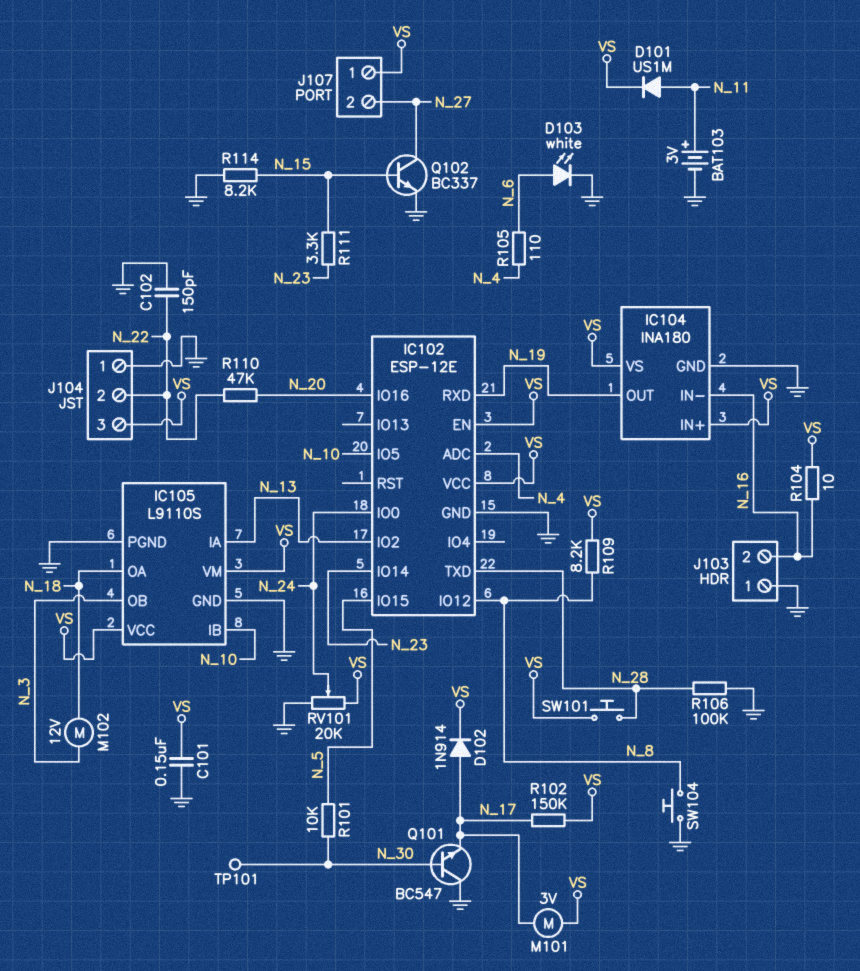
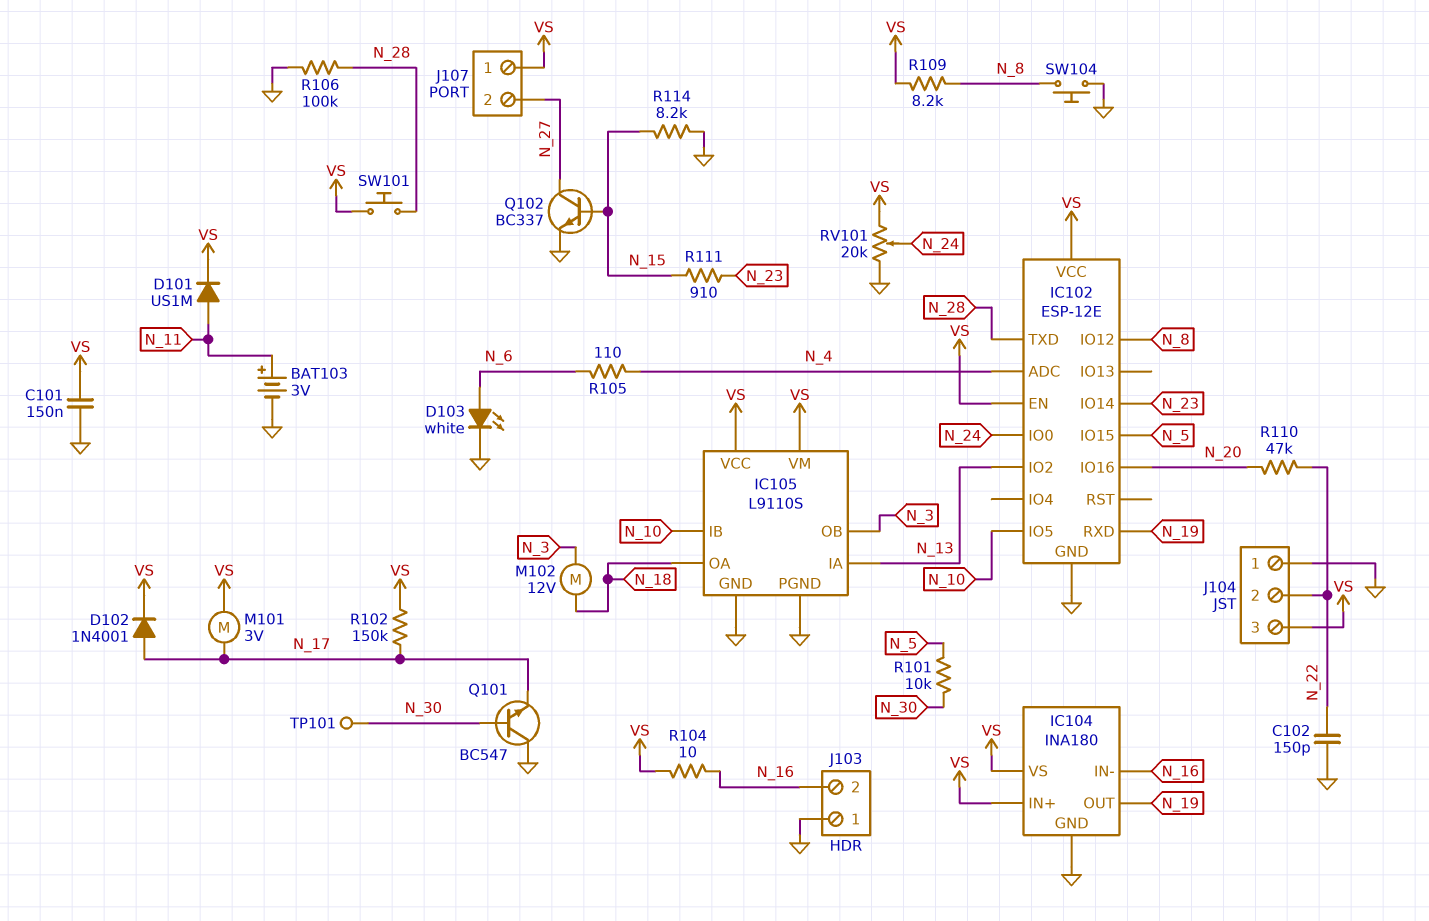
D102: diode 1N914 (A N_17, K VS) -> diode 1N4001 (A N_17, K VS)
R111: 3.3k (N_15, N_23) -> 910 (N_15, N_23)

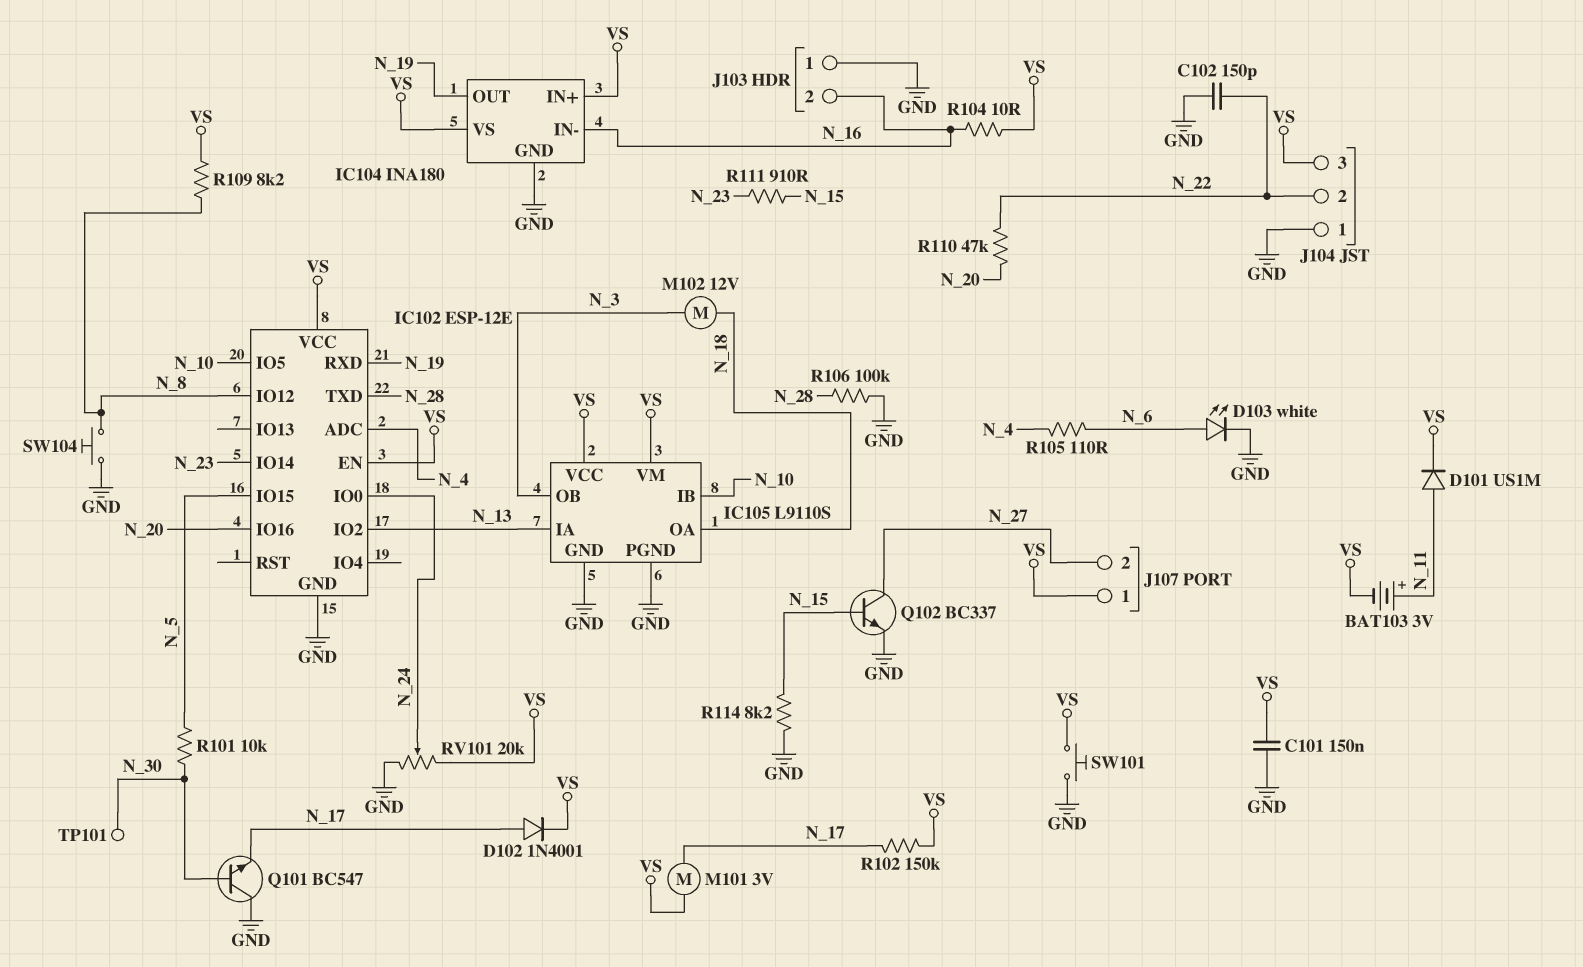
BAT103: 3V (plus N_11, minus GND) -> 3V (plus N_11, minus VS)
SW101: button (N_28, VS) -> button (GND, VS)

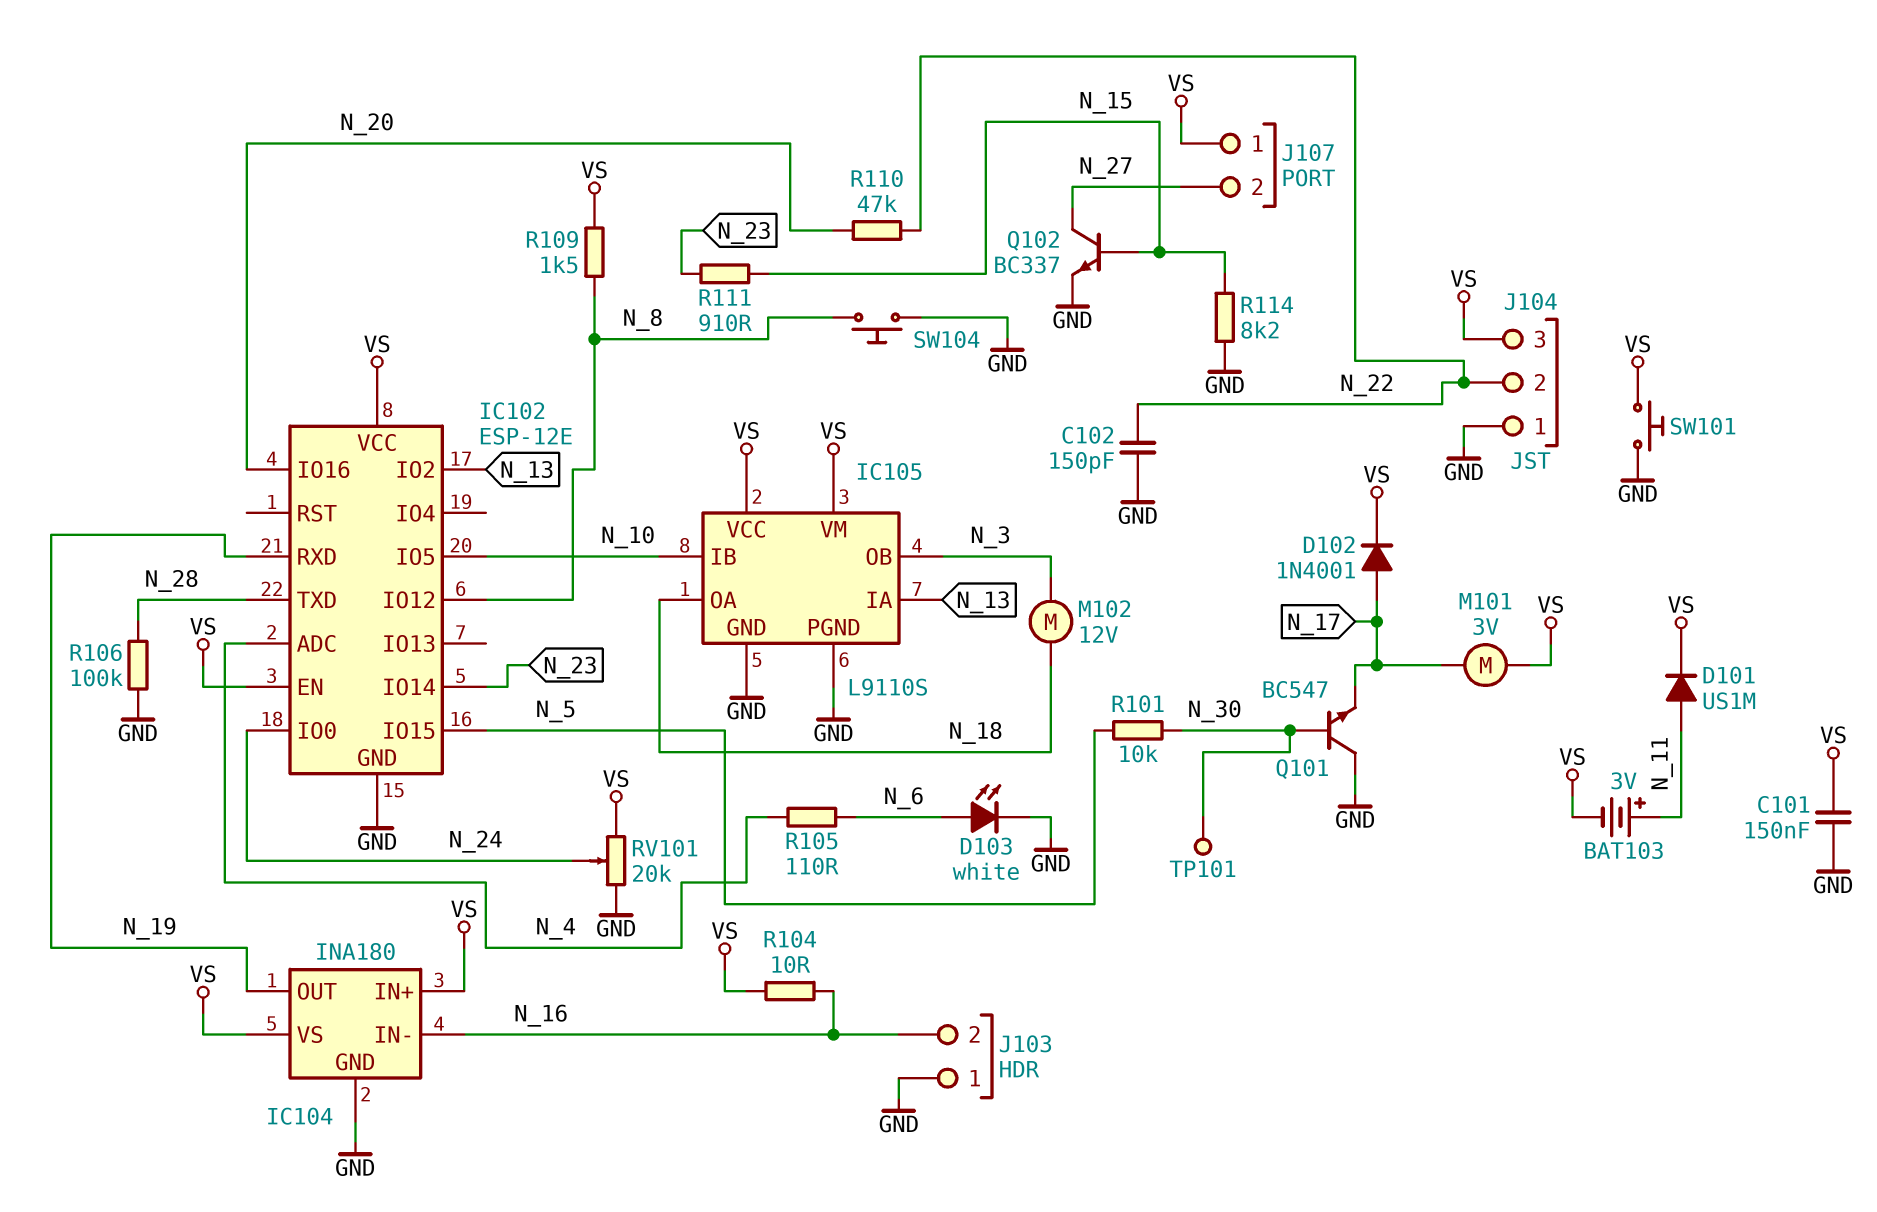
R102: 150k (N_17, VS) -> none
R109: 8.2k (N_8, VS) -> 1.5k (N_8, VS)

